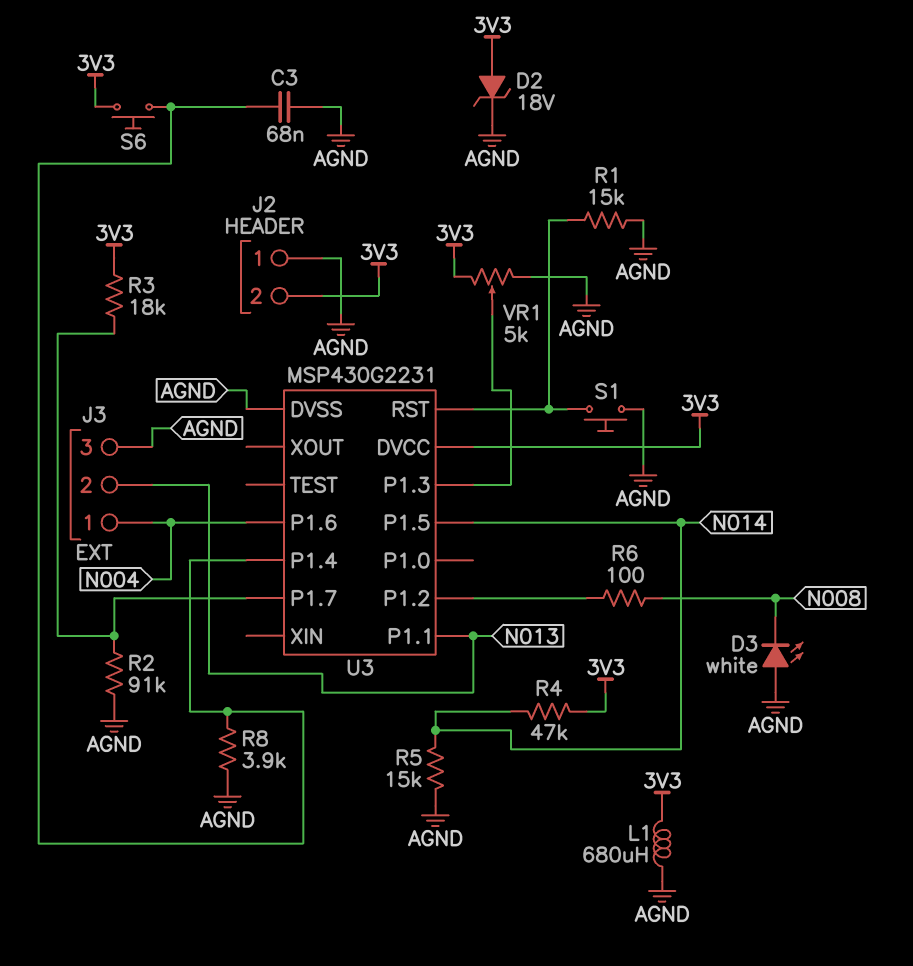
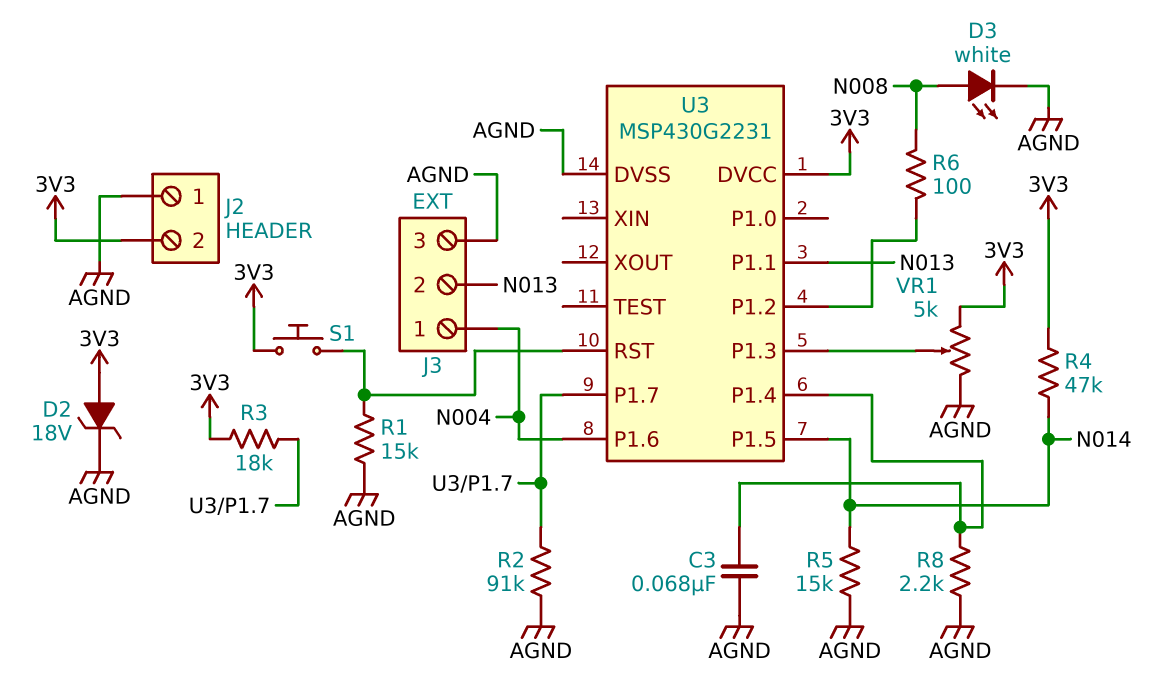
D3: LED white (A AGND, K N008) -> LED white (A N008, K AGND)
L1: 680uH (3V3, AGND) -> none
R8: 3.9k (AGND, U3/P1.4) -> 2.2k (AGND, U3/P1.4)
S1: button (AGND, U3/RST) -> button (3V3, U3/RST)
S6: button (3V3, U3/P1.4) -> none

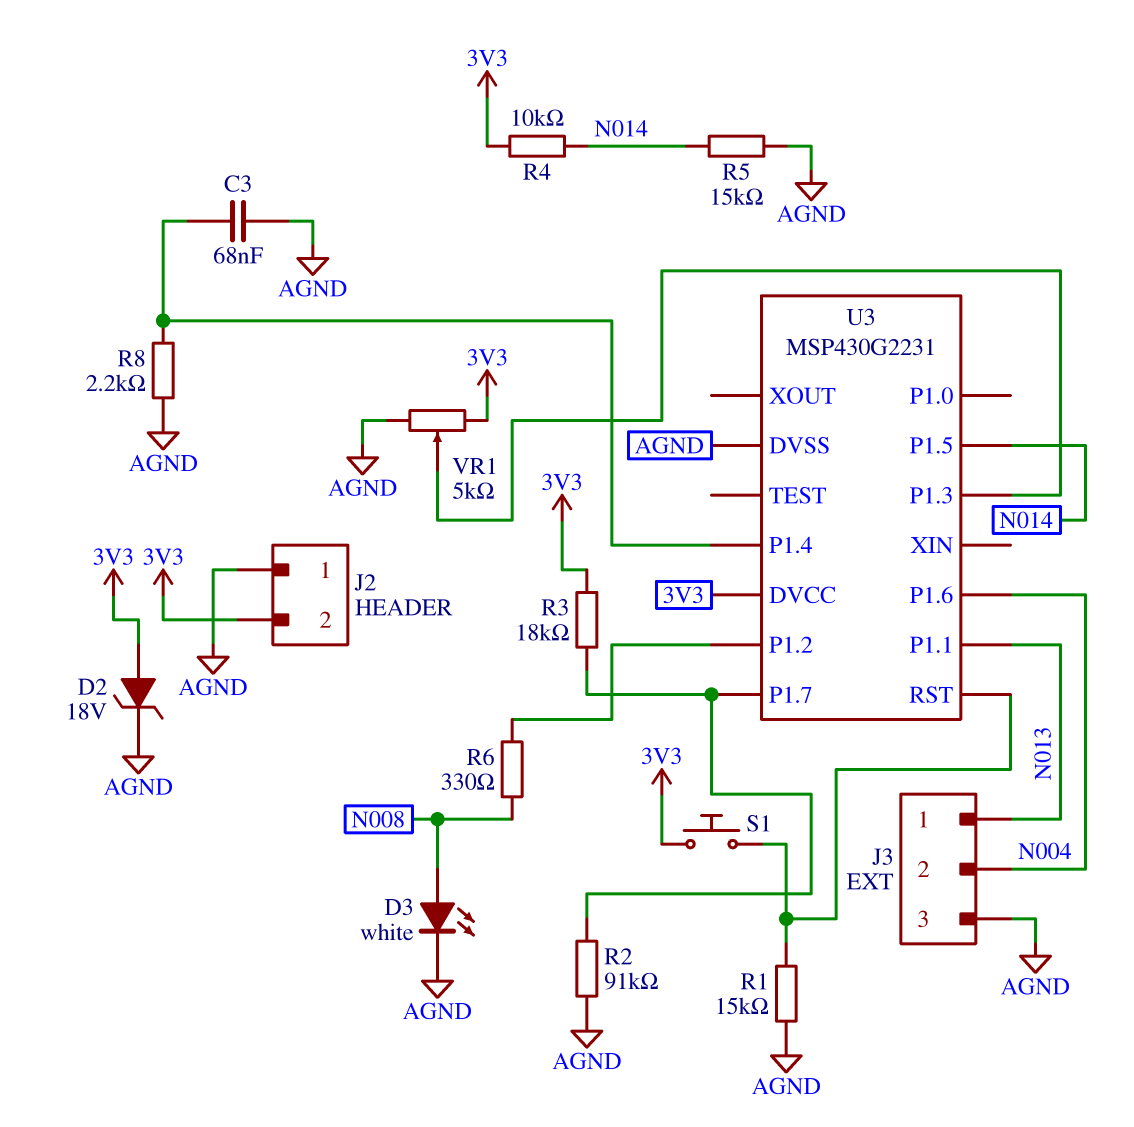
J3 pin 1: N004 -> N013
J3 pin 2: N013 -> N004
R4: 47k (3V3, N014) -> 10k (3V3, N014)
R6: 100 (N008, U3/P1.2) -> 330 (N008, U3/P1.2)

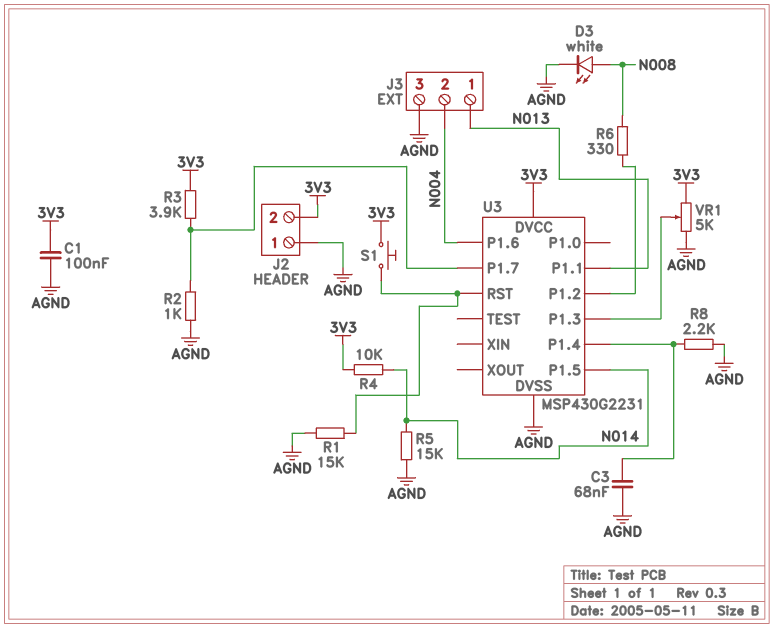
C1: none -> 100nF (3V3, AGND)
D2: zener 18V (A 3V3, K AGND) -> none
R2: 91k (AGND, U3/P1.7) -> 1k (AGND, U3/P1.7)
R3: 18k (3V3, U3/P1.7) -> 3.9k (3V3, U3/P1.7)

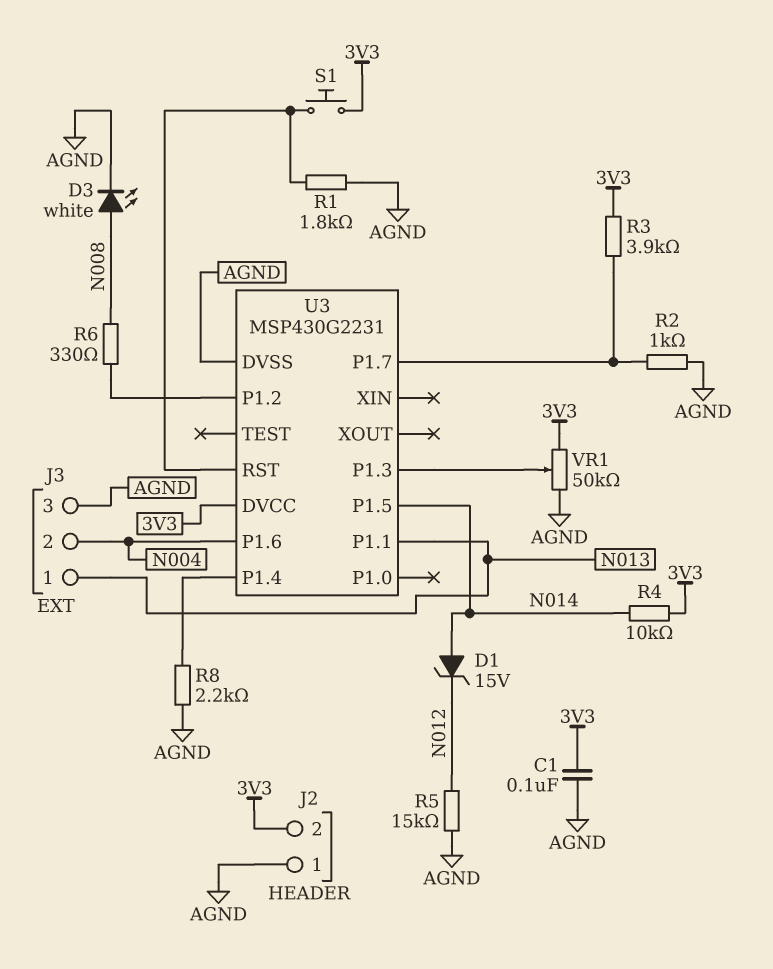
C3: 68nF (AGND, U3/P1.4) -> none
D1: none -> zener 15V (A N014, K N012)
R1: 15k (AGND, U3/RST) -> 1.8k (AGND, U3/RST)
R5: 15k (AGND, N014) -> 15k (AGND, N012)
VR1: 5k (3V3, AGND, wiper U3/P1.3) -> 50k (3V3, AGND, wiper U3/P1.3)

